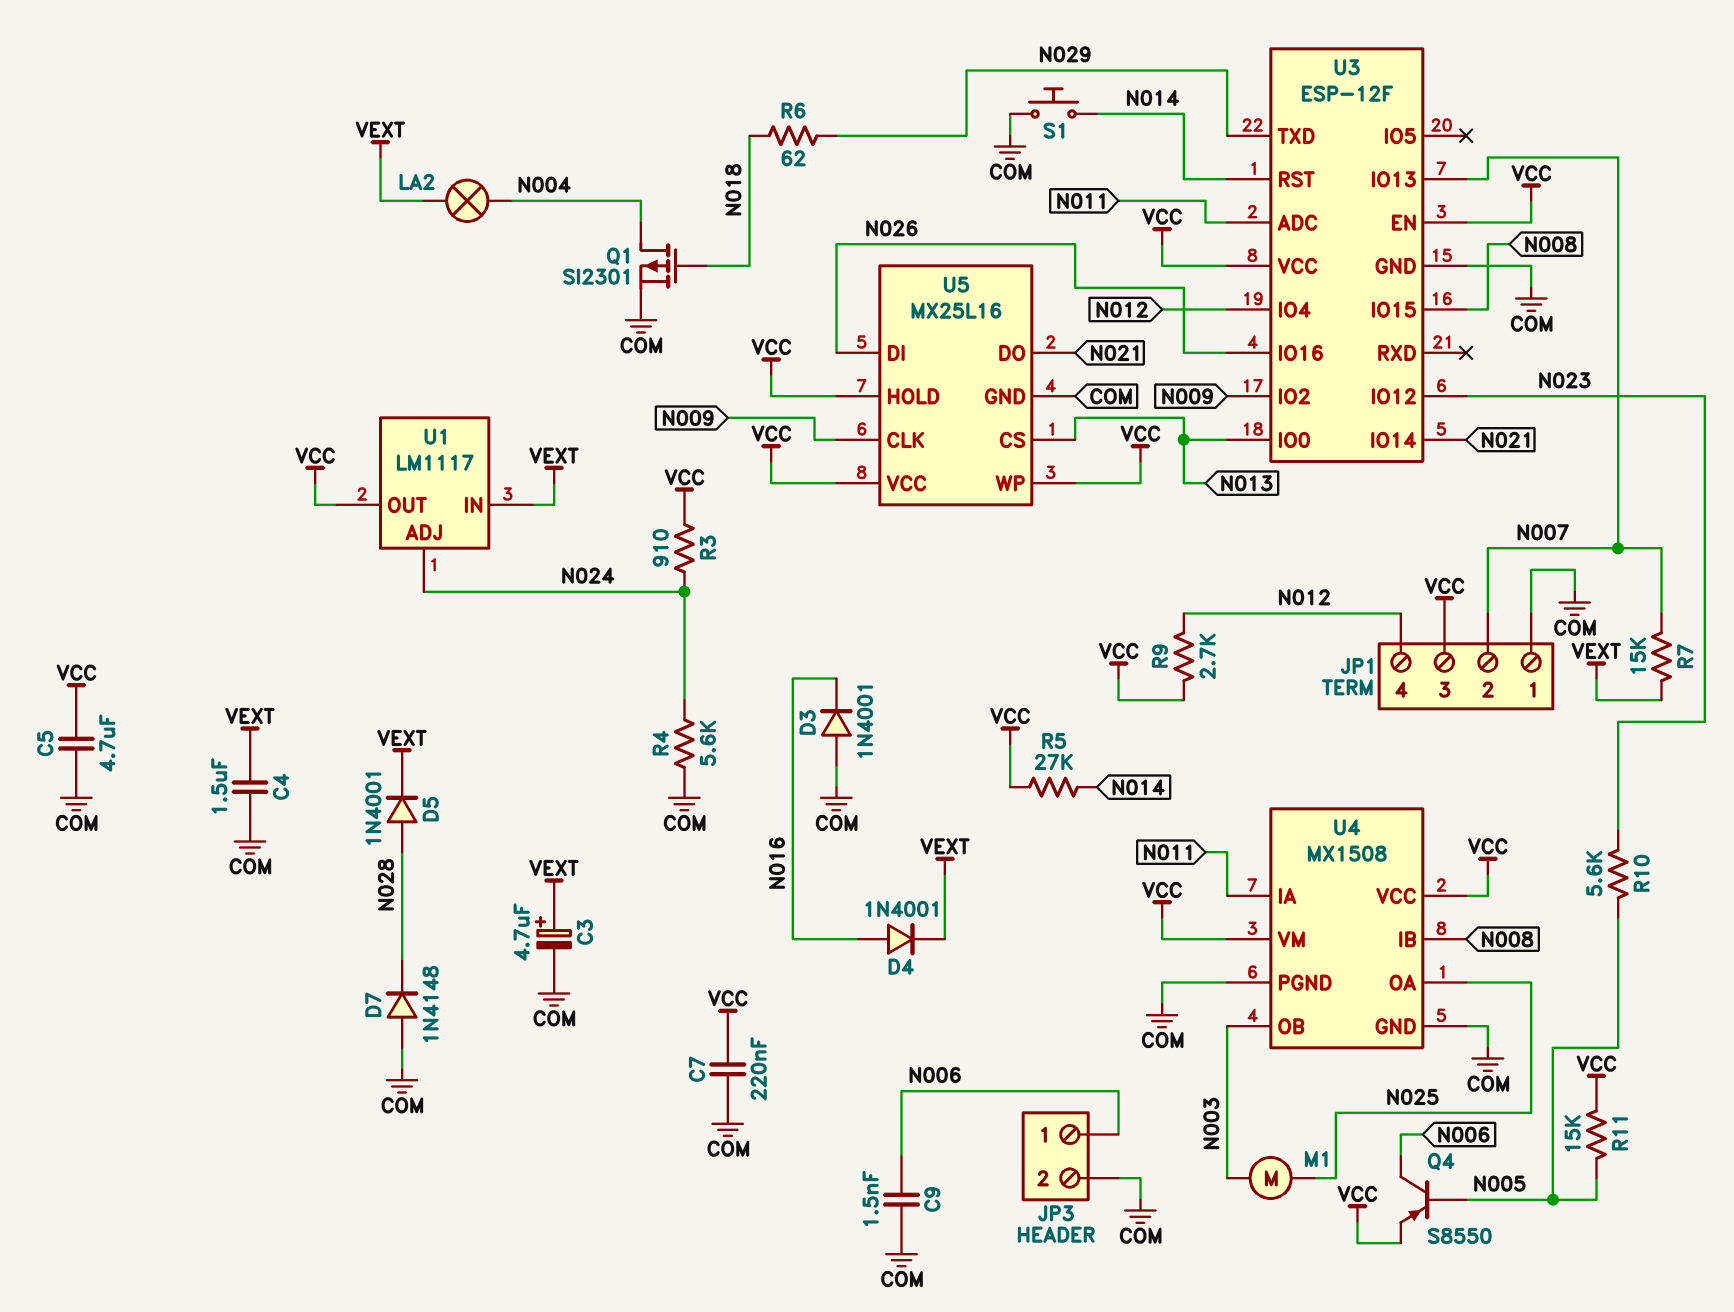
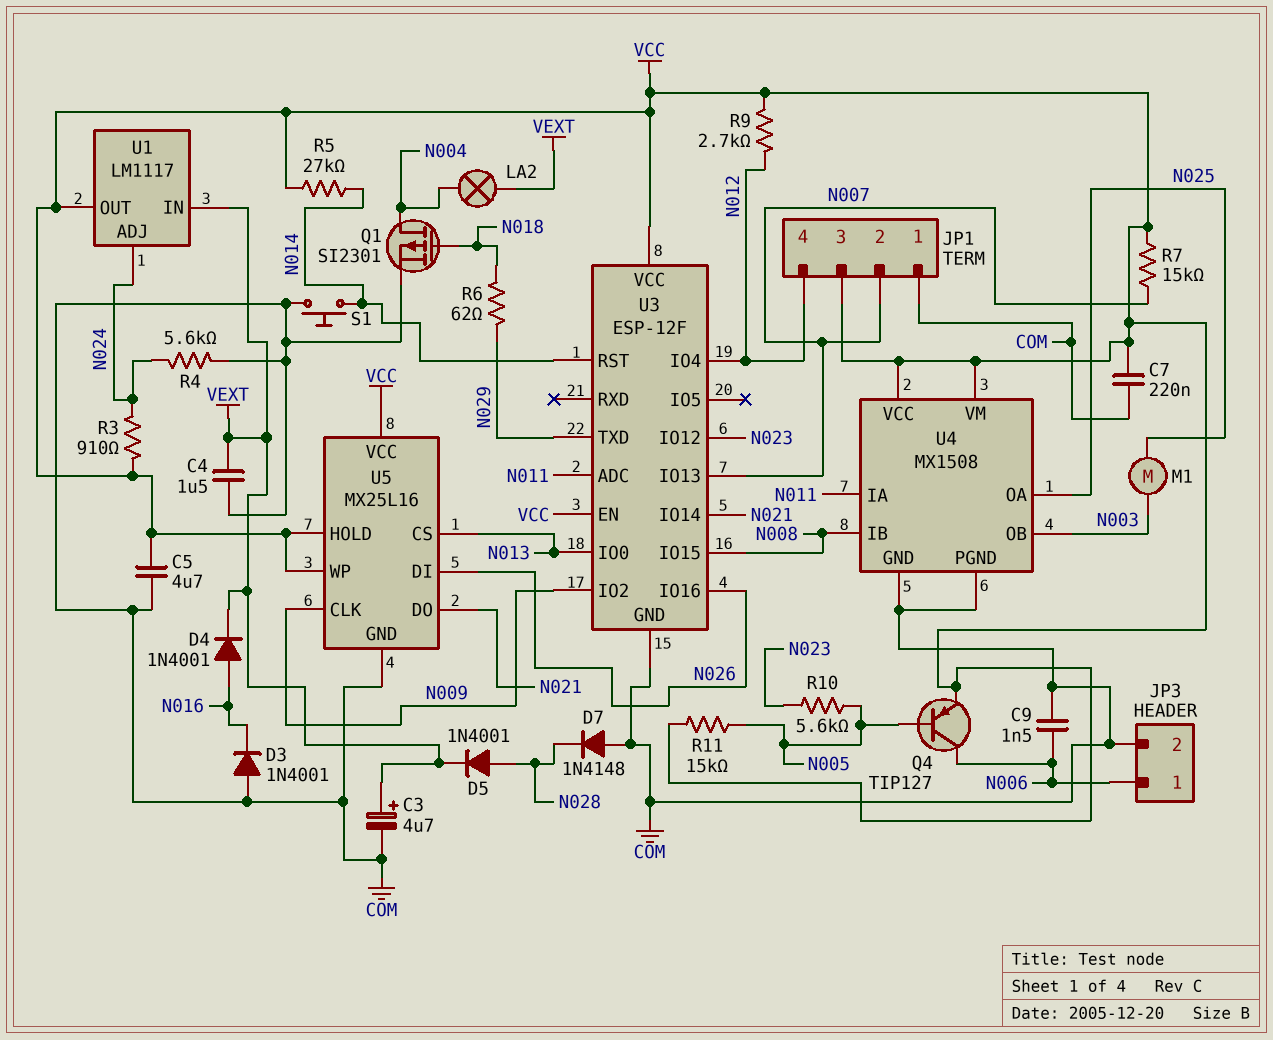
Q4: PNP S8550 (B N005, C N006, E VCC) -> PNP TIP127 (B N005, C N006, E VCC)
R7: 15k (N007, VEXT) -> 15k (N007, VCC)

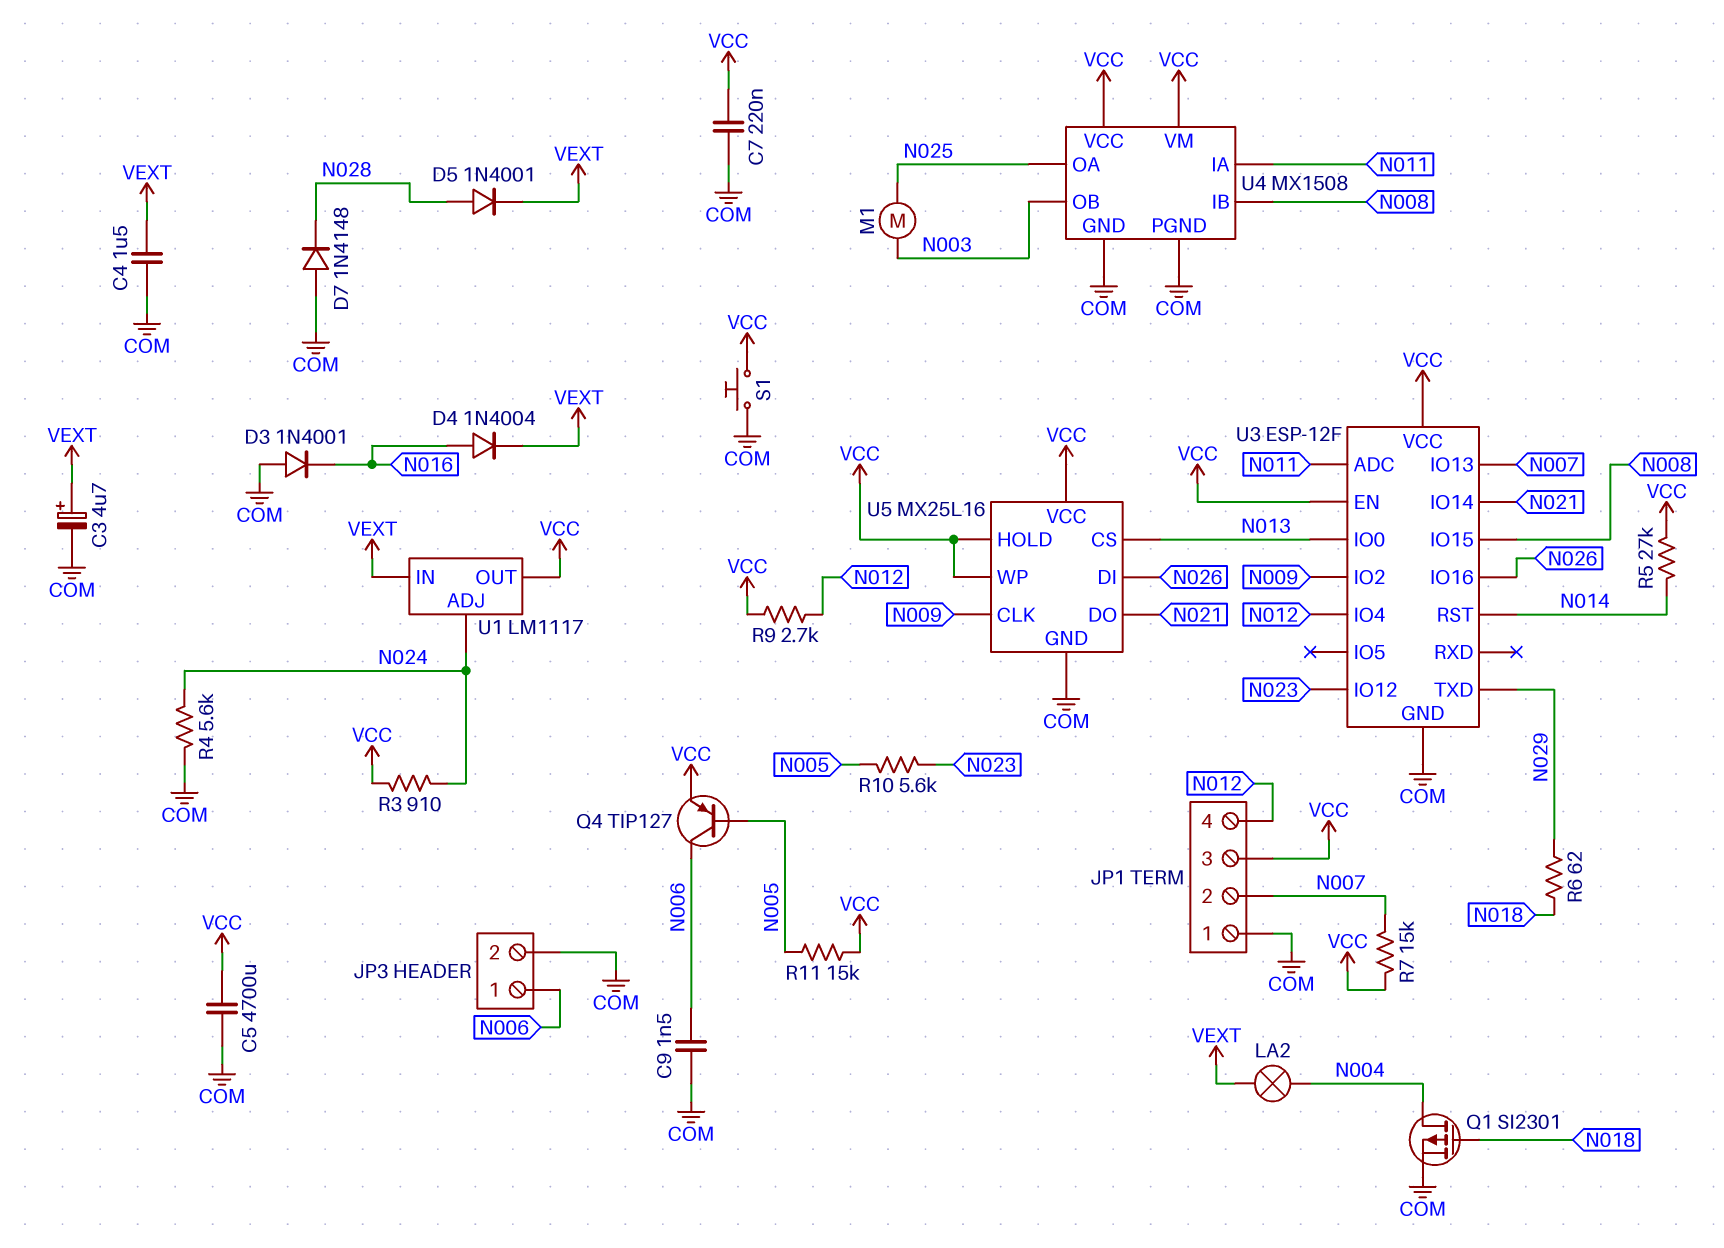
C5: 4.7uF (COM, VCC) -> 4700uF (COM, VCC)
D4: diode 1N4001 (A N016, K VEXT) -> diode 1N4004 (A N016, K VEXT)
S1: button (COM, N014) -> button (COM, VCC)

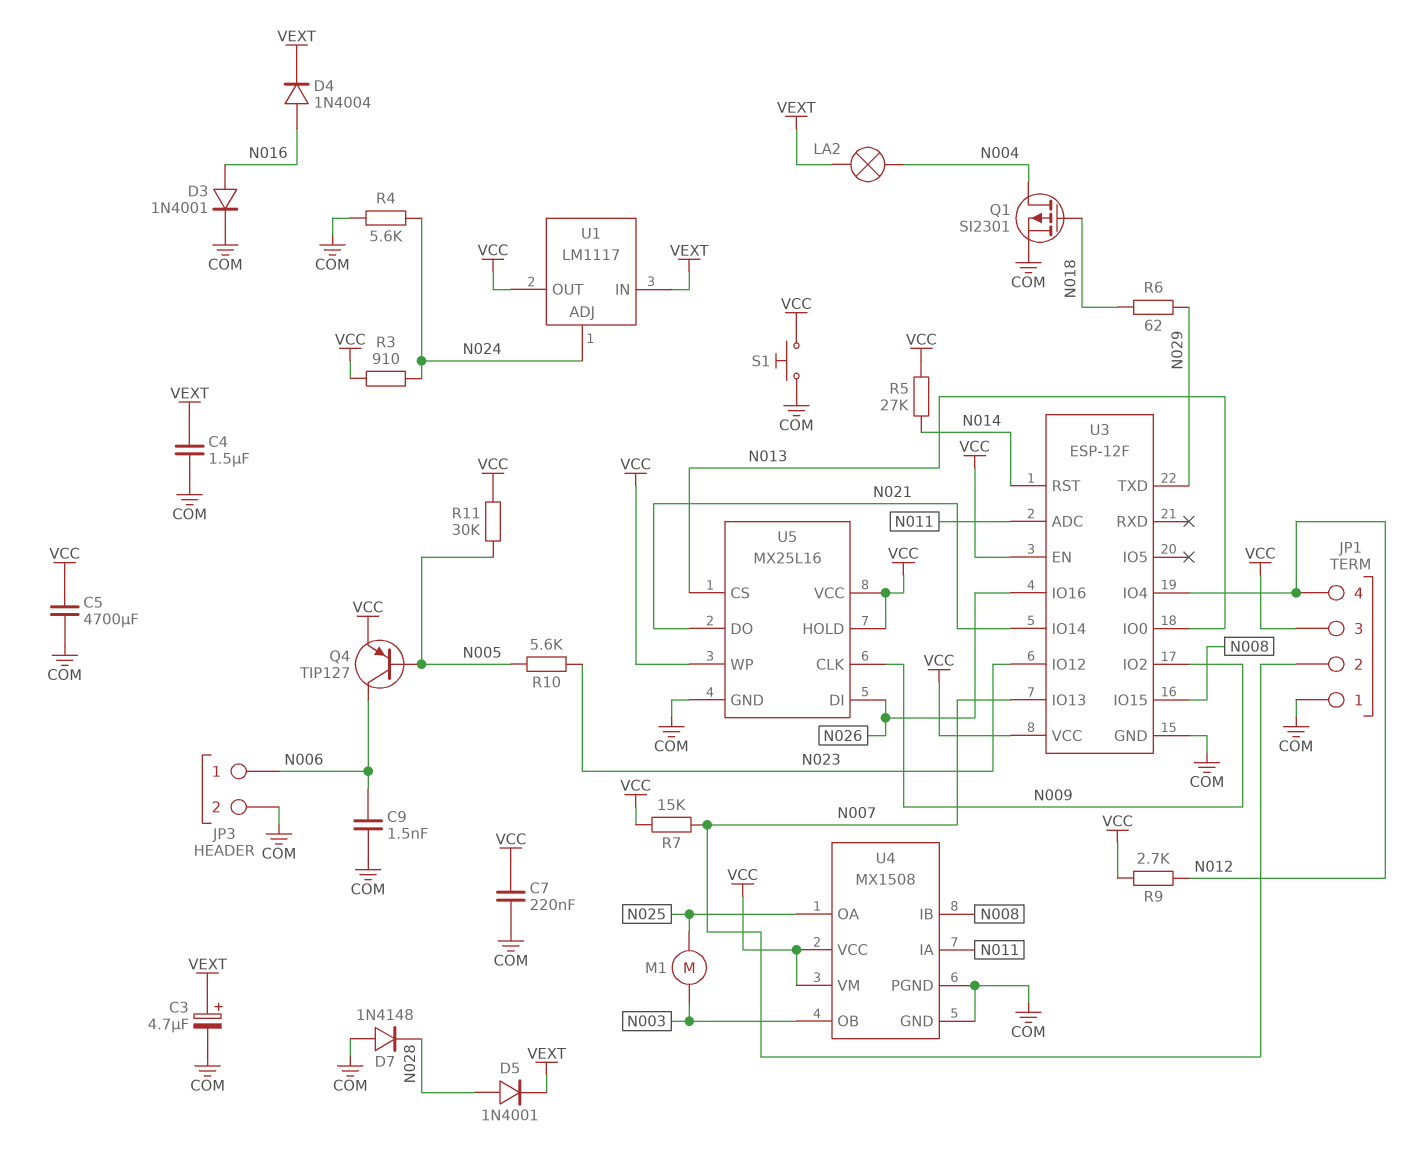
D3: diode 1N4001 (A COM, K N016) -> diode 1N4001 (A N016, K COM)
R11: 15k (N005, VCC) -> 30k (N005, VCC)

